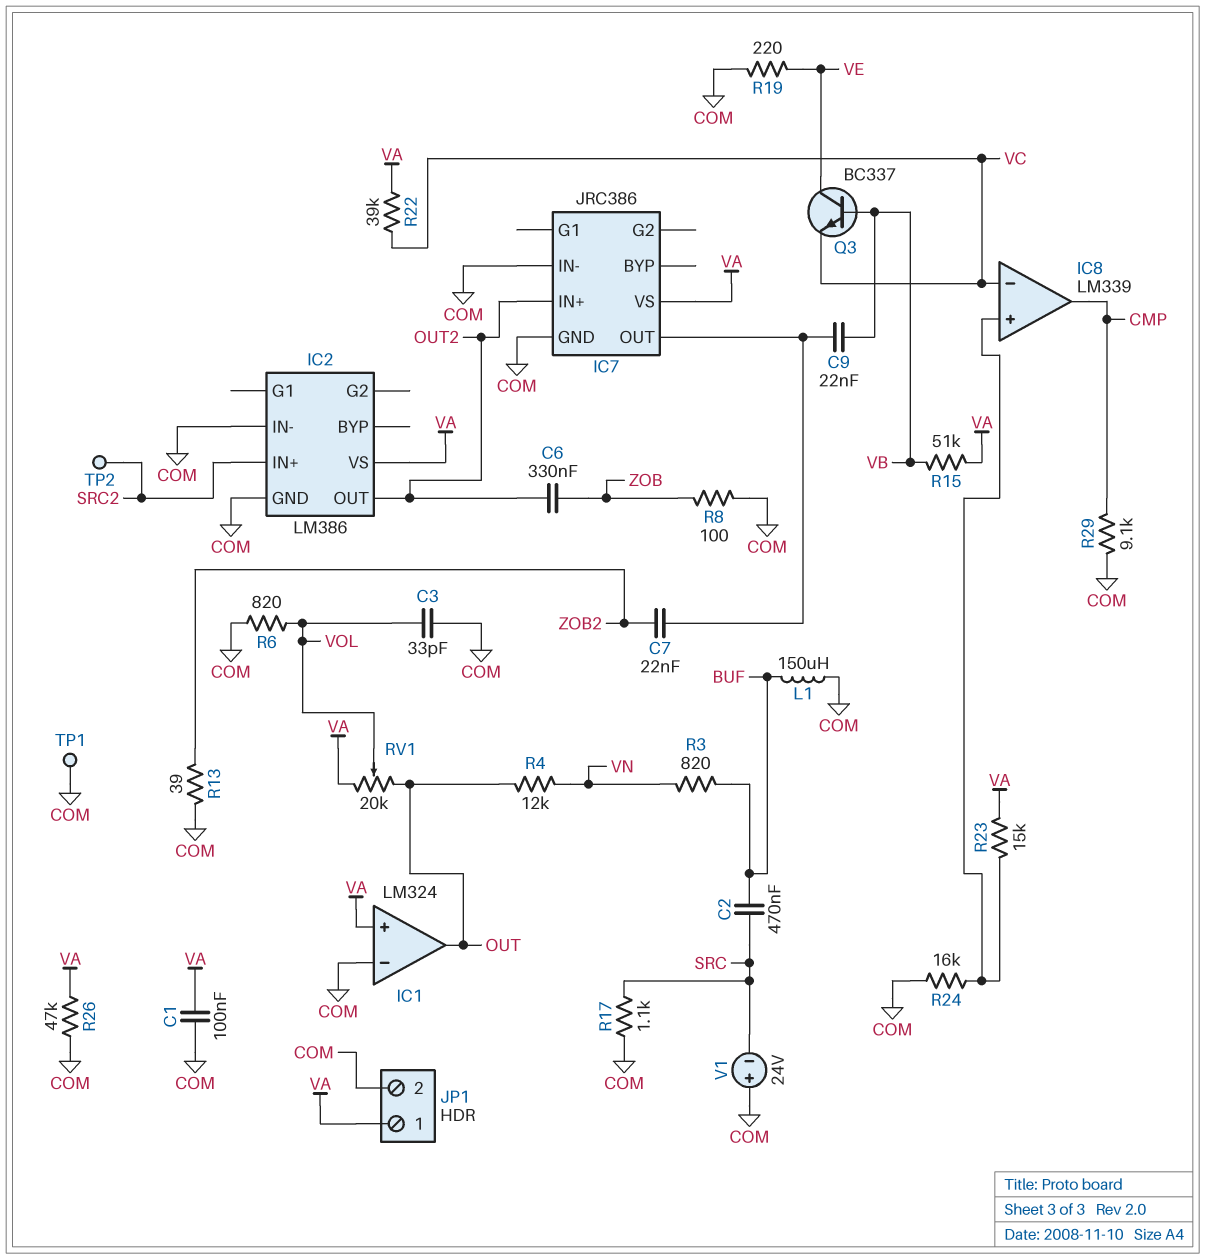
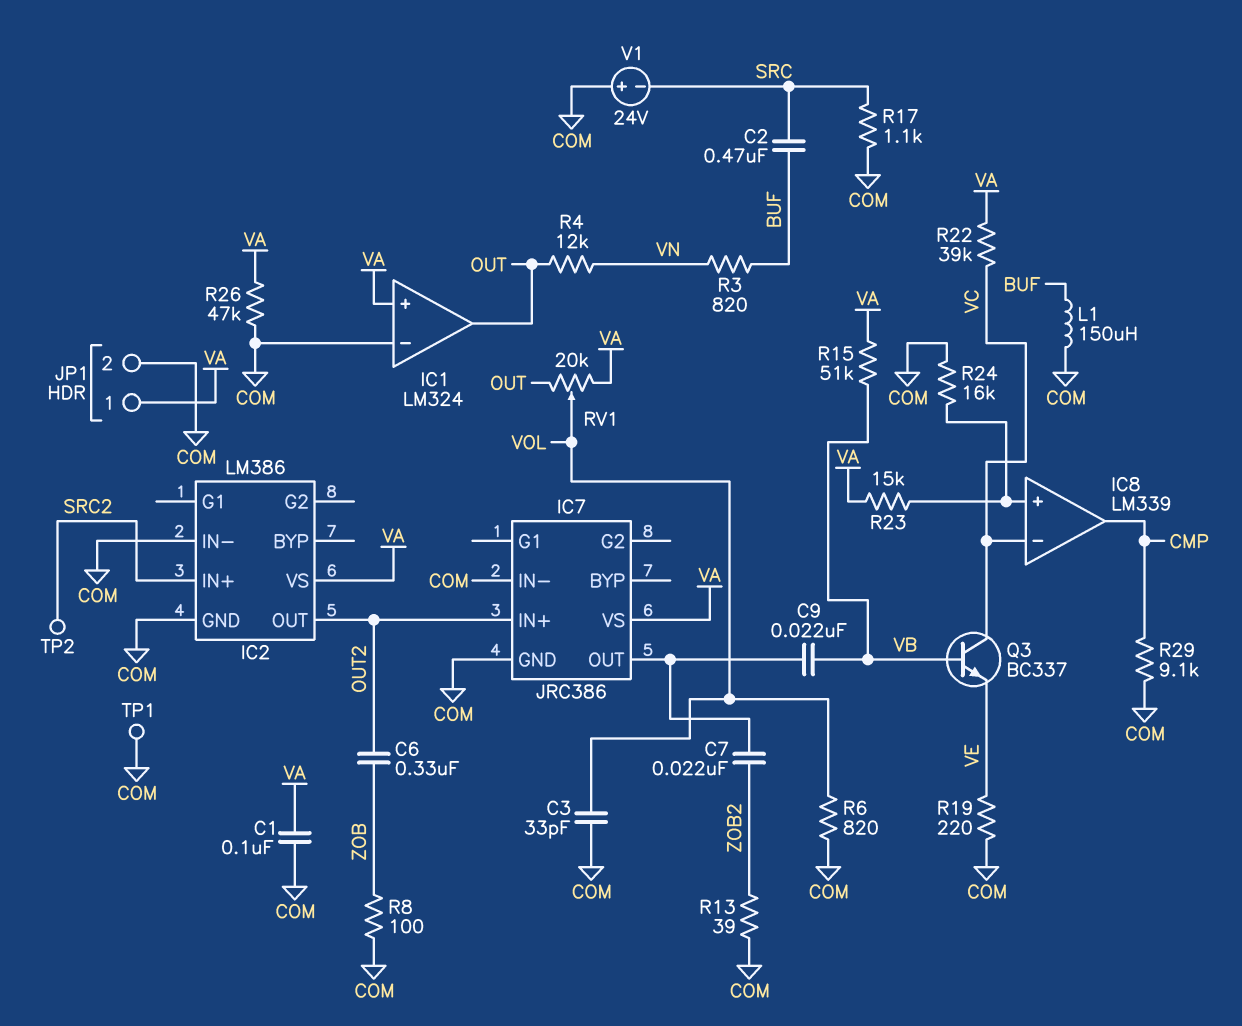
Q3: NPN BC337 (B VB, C VE, E VC) -> NPN BC337 (B VB, C VC, E VE)

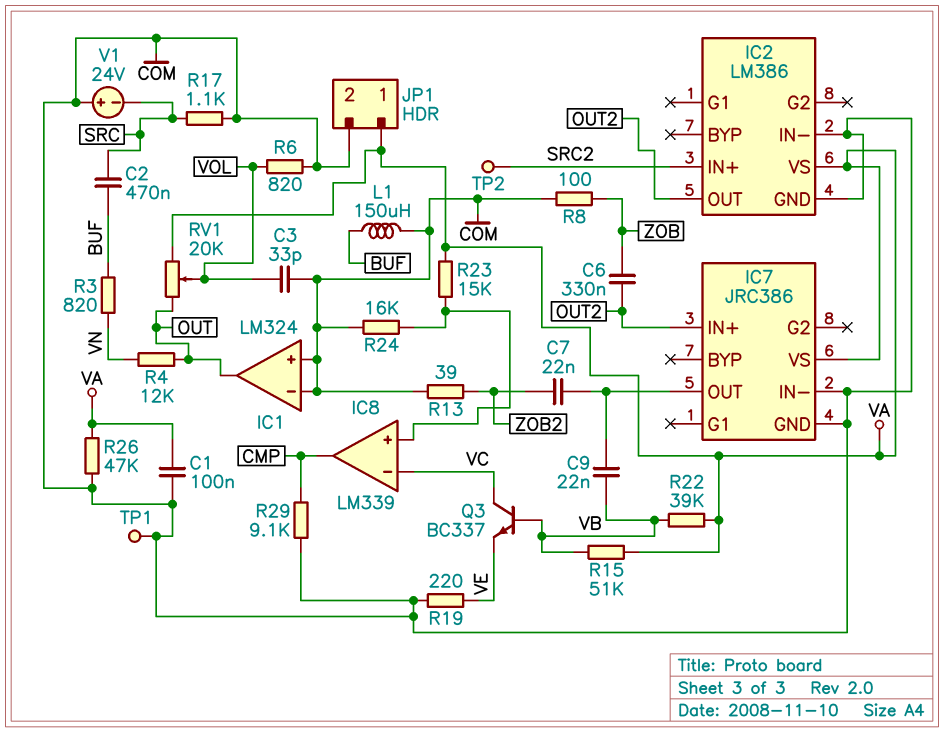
IC1 pin in+: VA -> COM
R22: 39k (VA, VC) -> 39k (VA, VB)

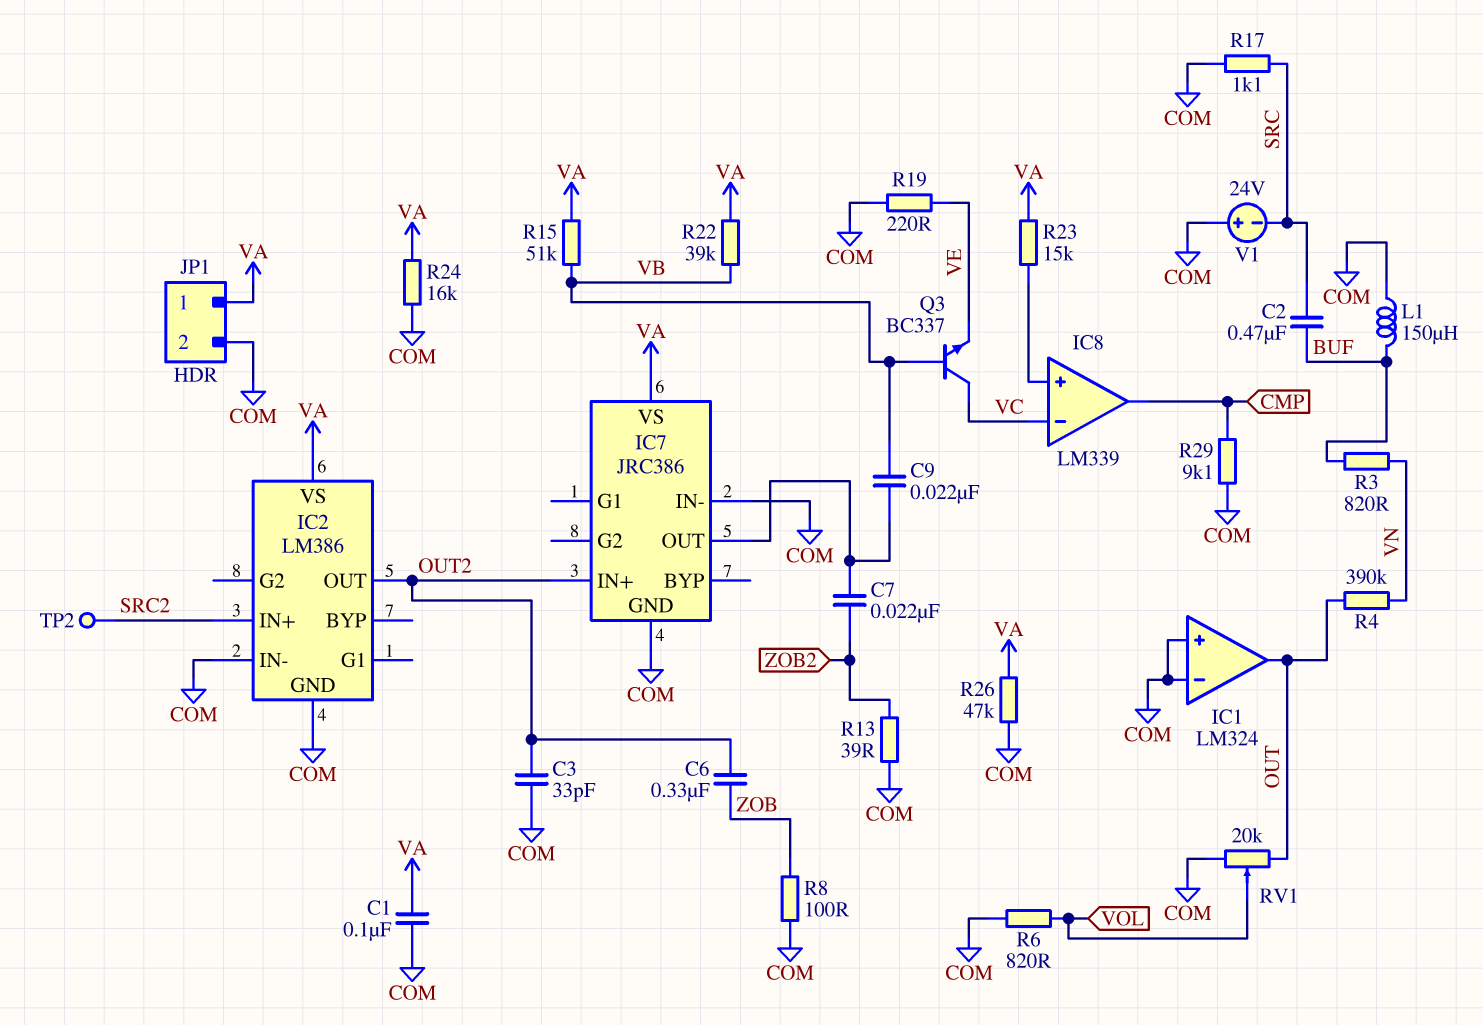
C3: 33pF (COM, VOL) -> 33pF (COM, OUT2)
R4: 12k (OUT, VN) -> 390k (OUT, VN)
R24: 16k (COM, IC8/in+) -> 16k (COM, VA)
RV1: 20k (OUT, VA, wiper VOL) -> 20k (COM, OUT, wiper VOL)
TP1: test point (COM) -> none

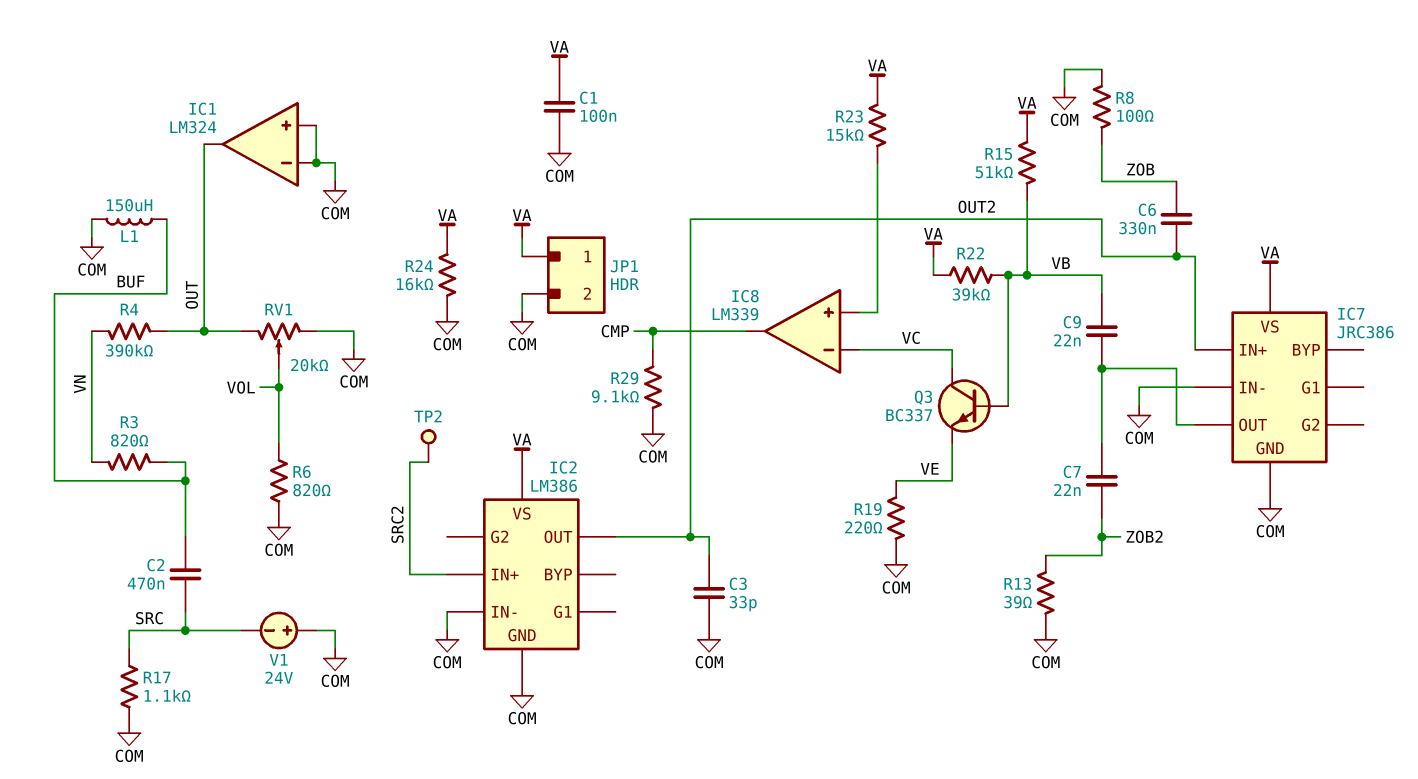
R26: 47k (COM, VA) -> none

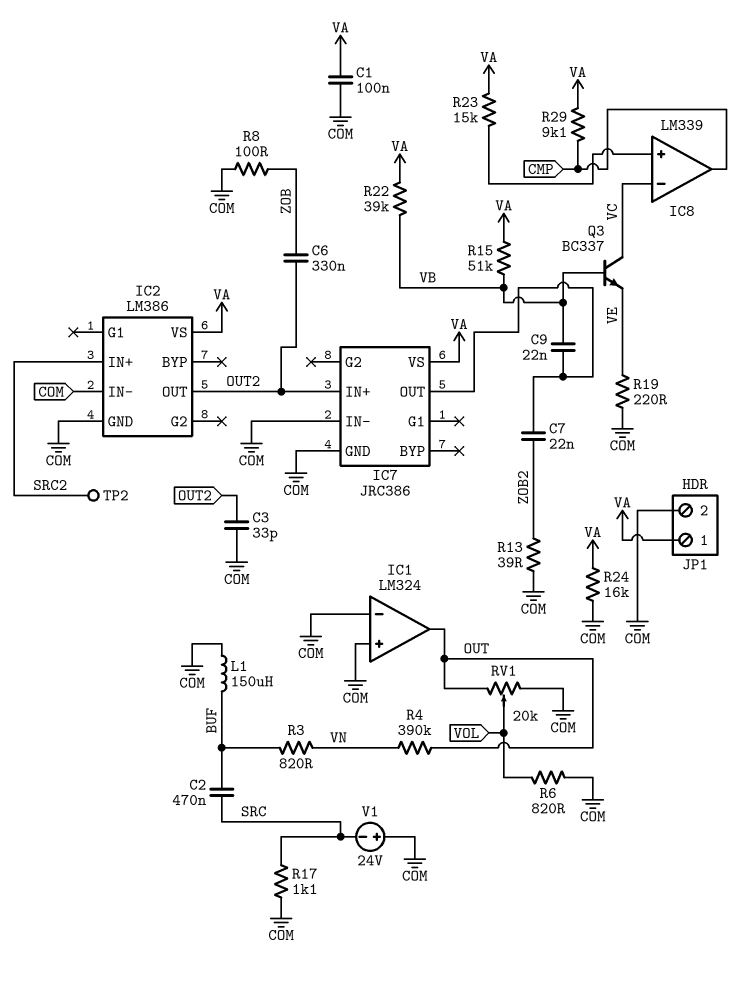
R29: 9.1k (CMP, COM) -> 9.1k (CMP, VA)

